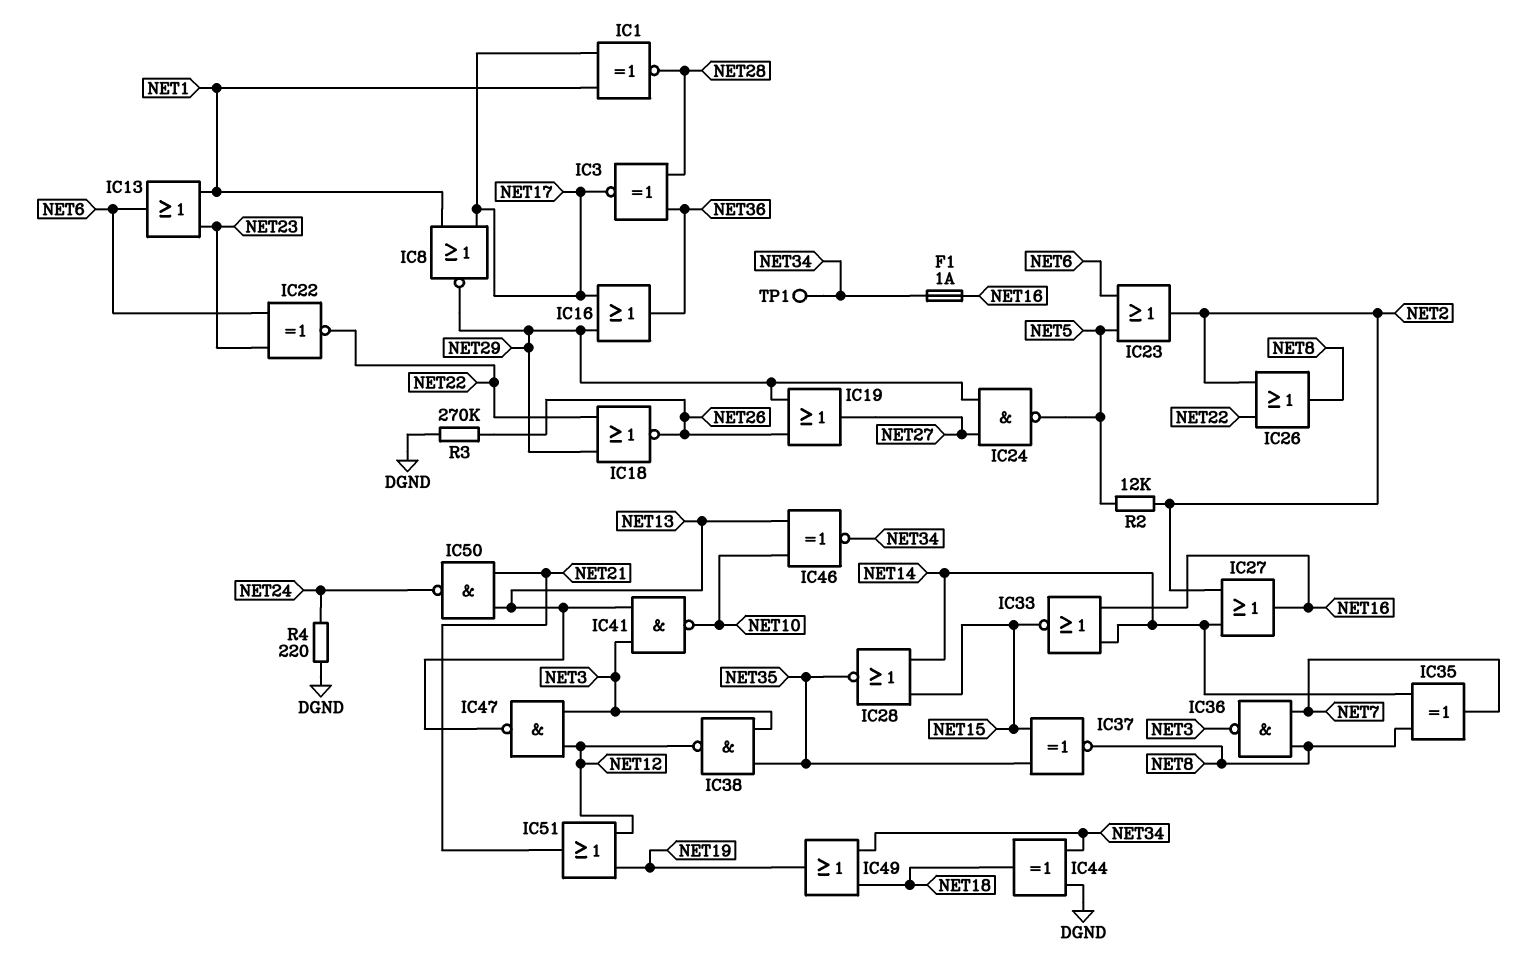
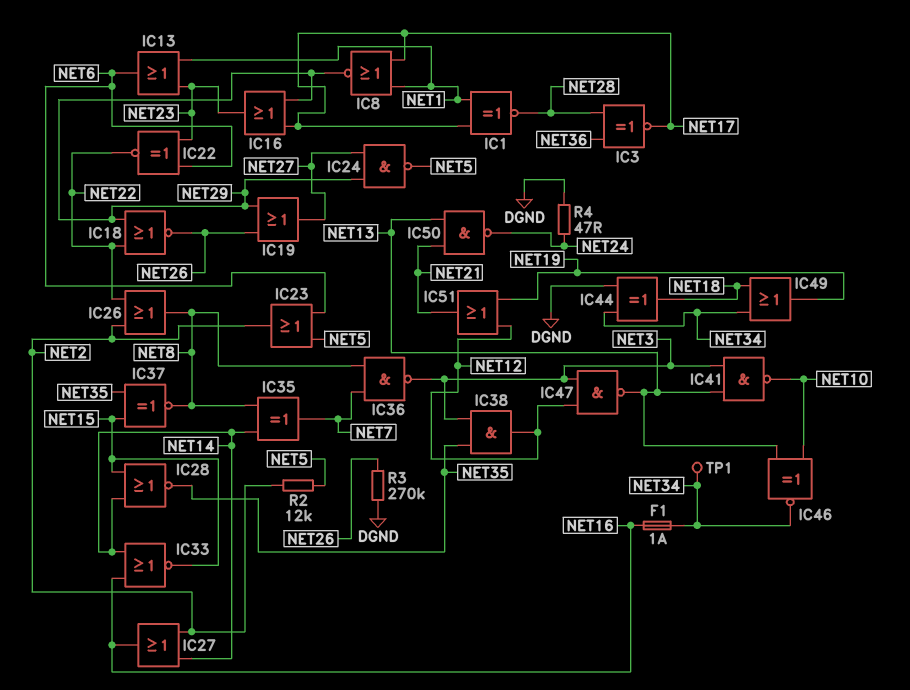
IC16: OR (in NET17, in NET29, out NET36) -> OR (in NET17, in NET29, out NET23)
IC38: NAND (in NET3, in NET35, out NET12) -> AND (in NET3, in NET35, out NET12)
R4: 220 (DGND, NET24) -> 47 (DGND, NET24)

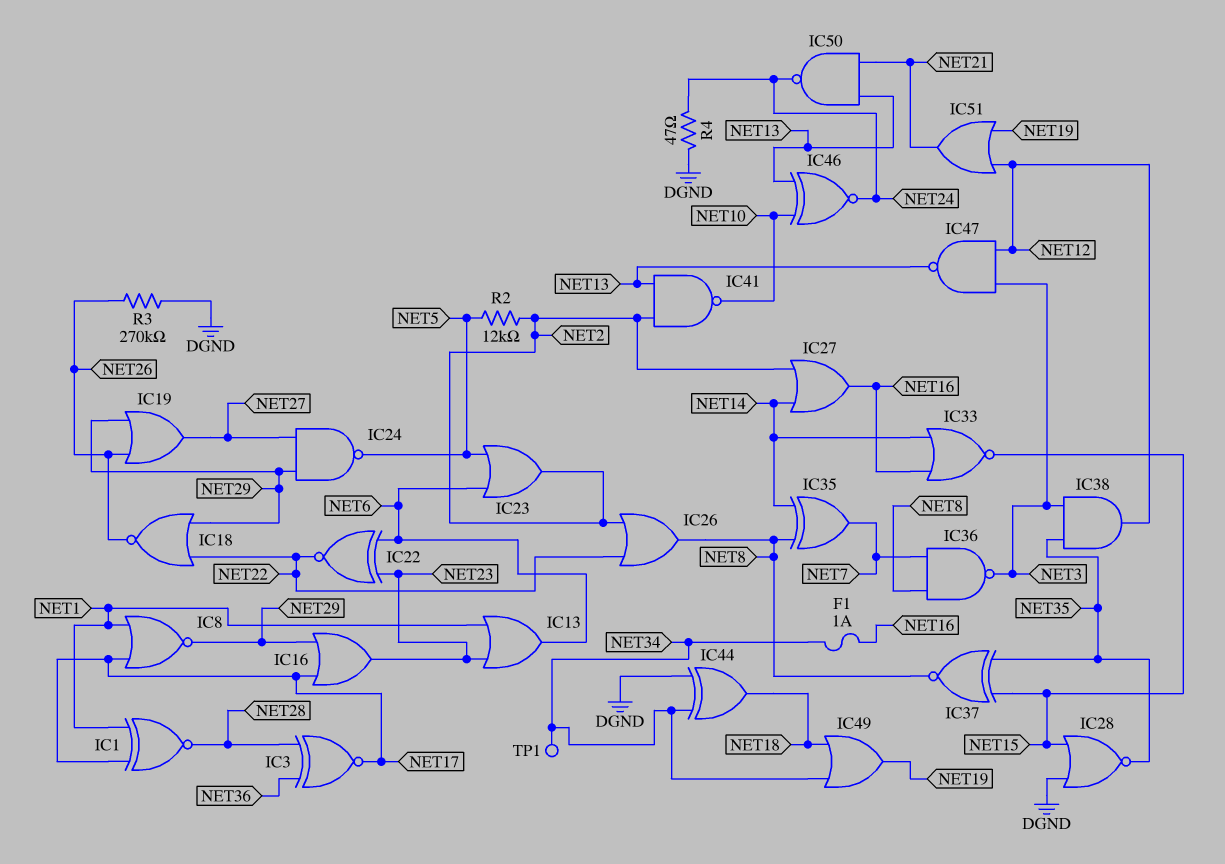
IC28: NOR (in NET14, in NET15, out NET35) -> NOR (in DGND, in NET15, out NET35)
IC41: NAND (in NET3, in NET13, out NET10) -> NAND (in NET2, in NET13, out NET10)
IC46: XNOR (in NET10, in NET13, out NET34) -> XNOR (in NET10, in NET13, out NET24)

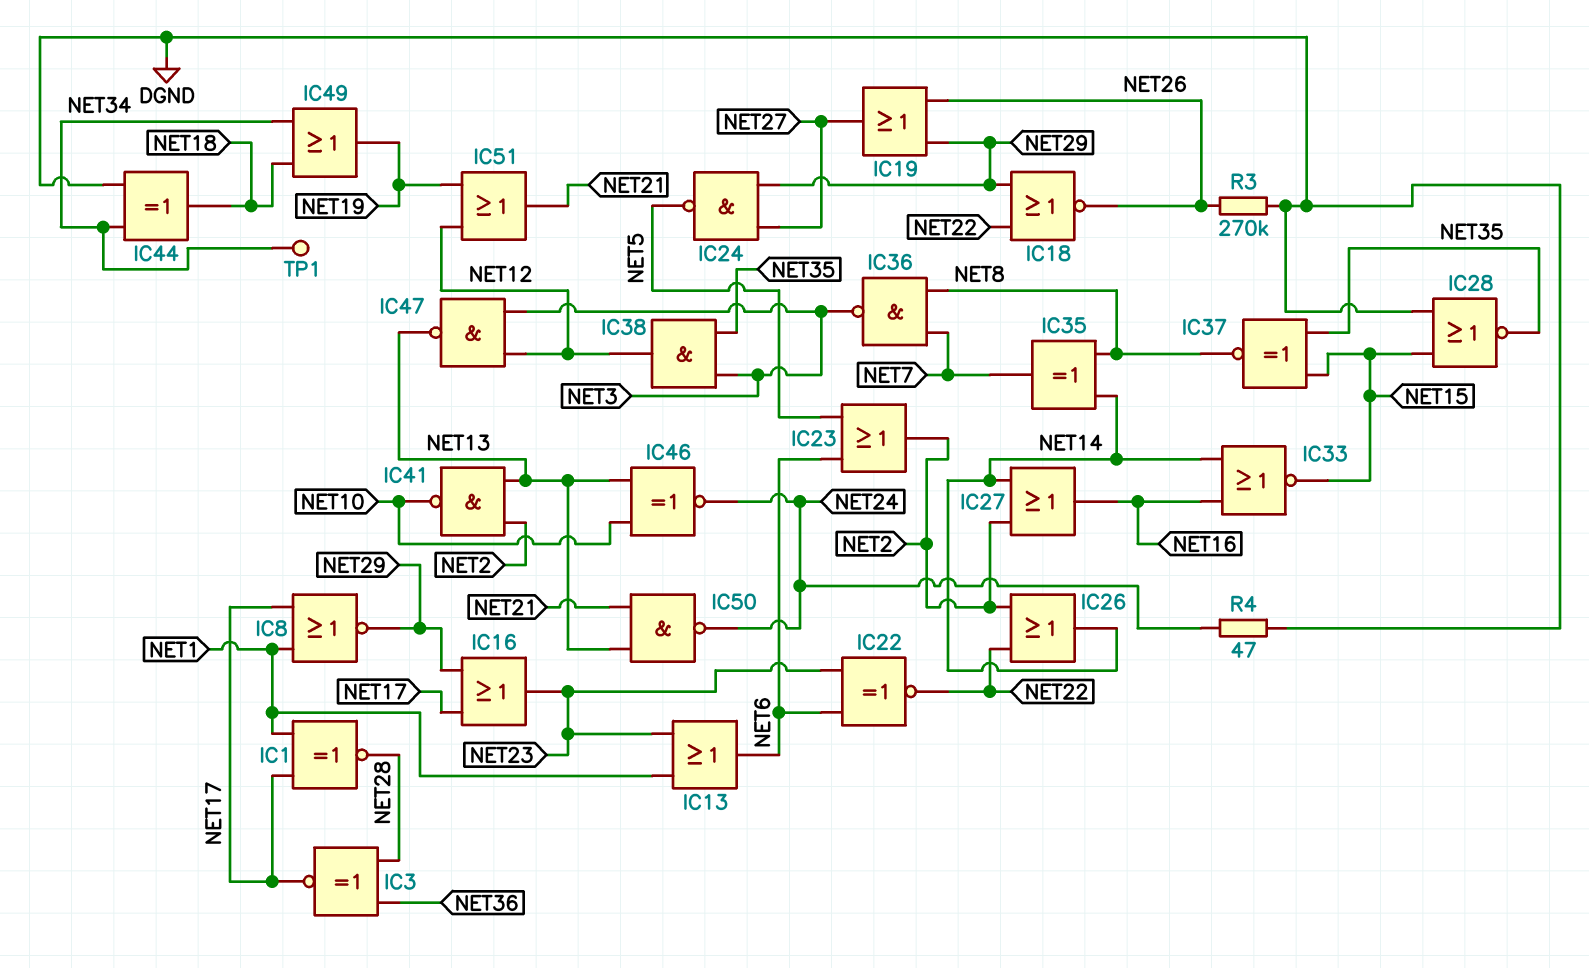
F1: 1A (NET16, NET34) -> none
IC26: OR (in NET2, in NET22, out NET8) -> OR (in NET2, in NET22, out NET14)
R2: 12k (NET2, NET5) -> none

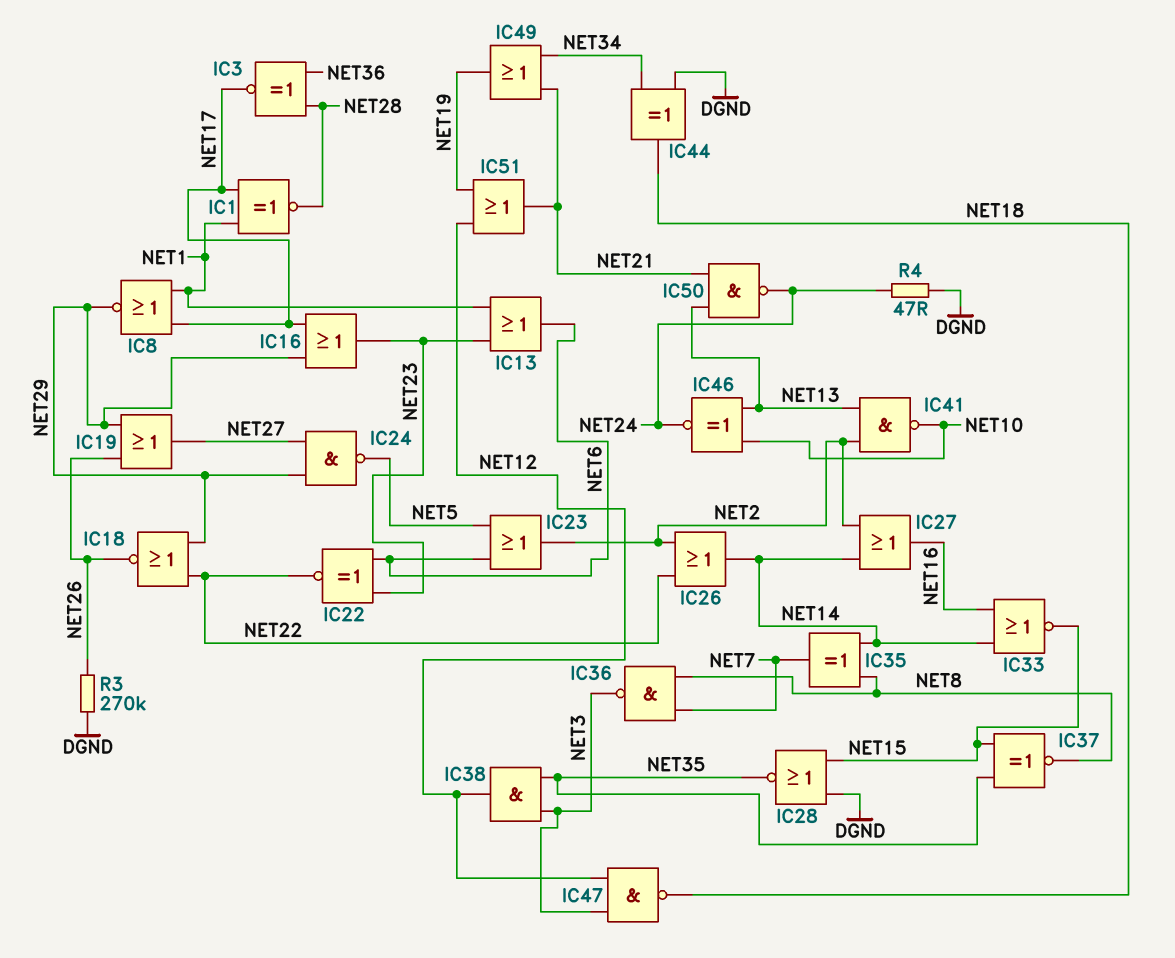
IC47: NAND (in NET3, in NET12, out NET13) -> NAND (in NET3, in NET12, out NET18)
IC49: OR (in NET18, in NET34, out NET19) -> OR (in NET21, in NET34, out NET19)
TP1: test point (NET34) -> none

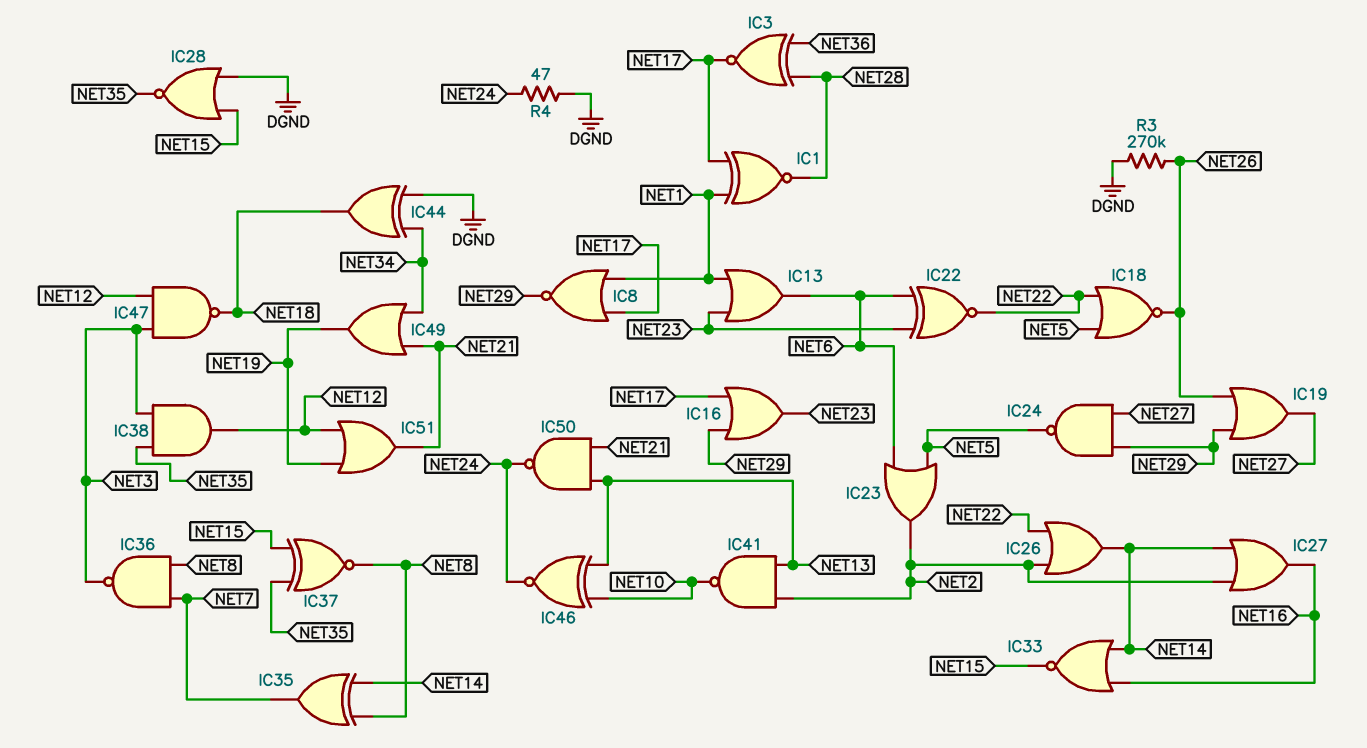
IC18: NOR (in NET22, in NET29, out NET26) -> NOR (in NET5, in NET22, out NET26)

